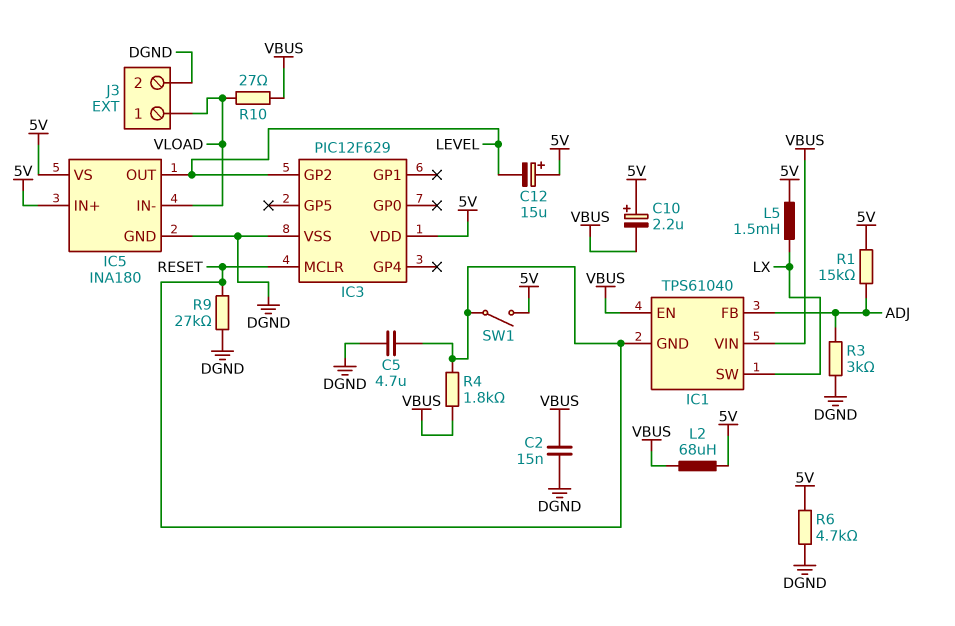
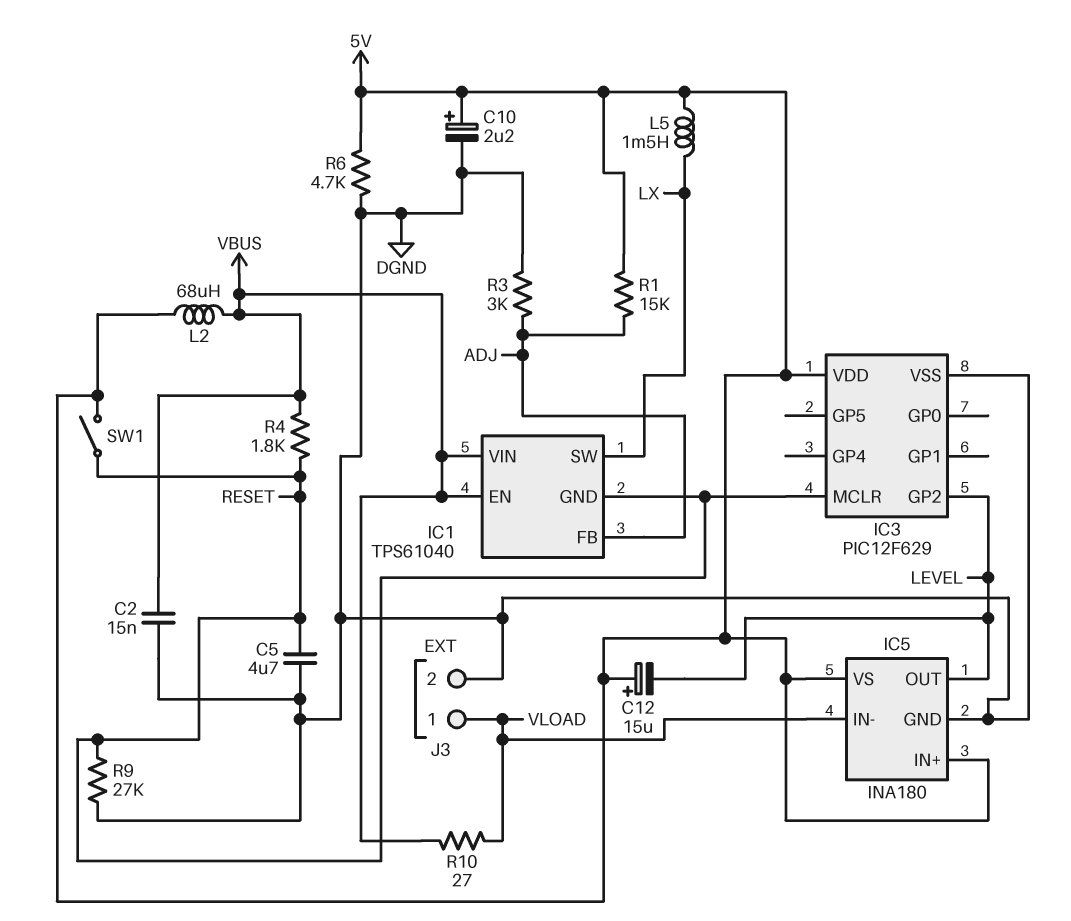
C10: 2.2uF (plus 5V, minus VBUS) -> 2.2uF (plus 5V, minus DGND)

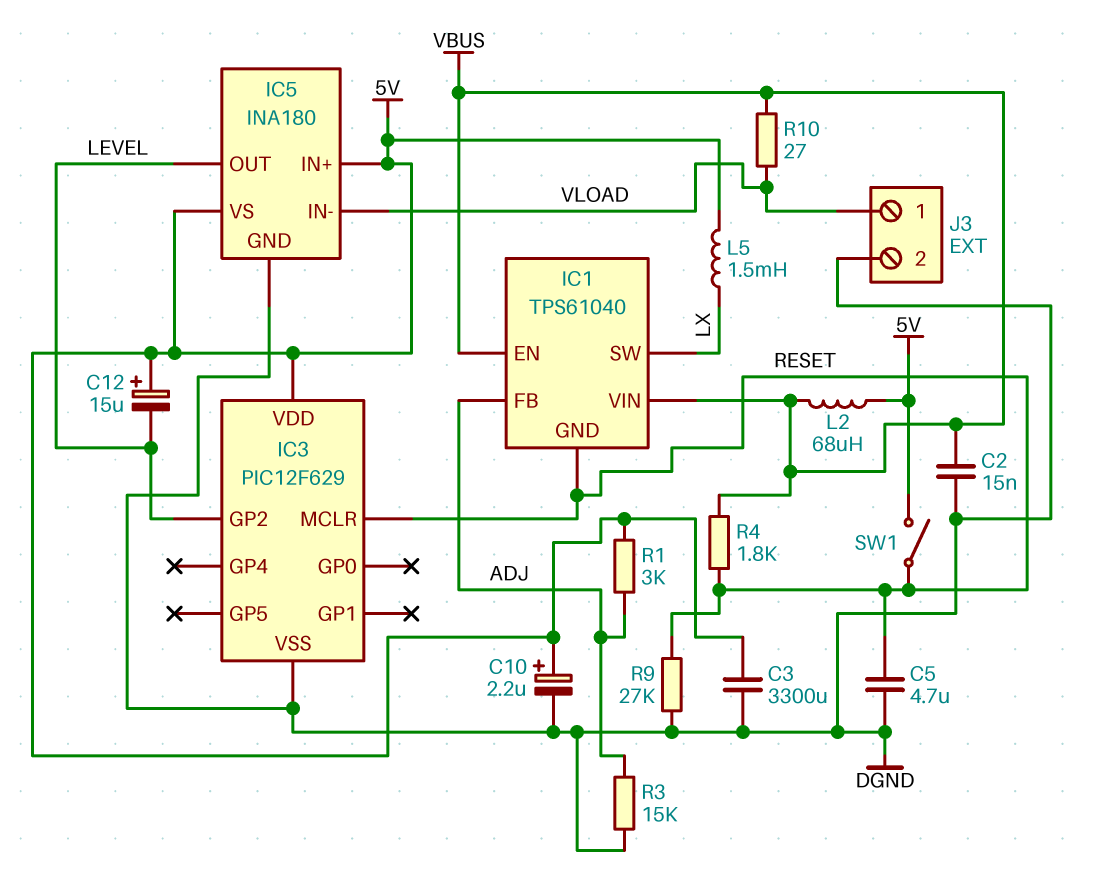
C3: none -> 3300uF (5V, DGND)
R1: 15k (5V, ADJ) -> 3k (5V, ADJ)
R3: 3k (ADJ, DGND) -> 15k (ADJ, DGND)
R6: 4.7k (5V, DGND) -> none

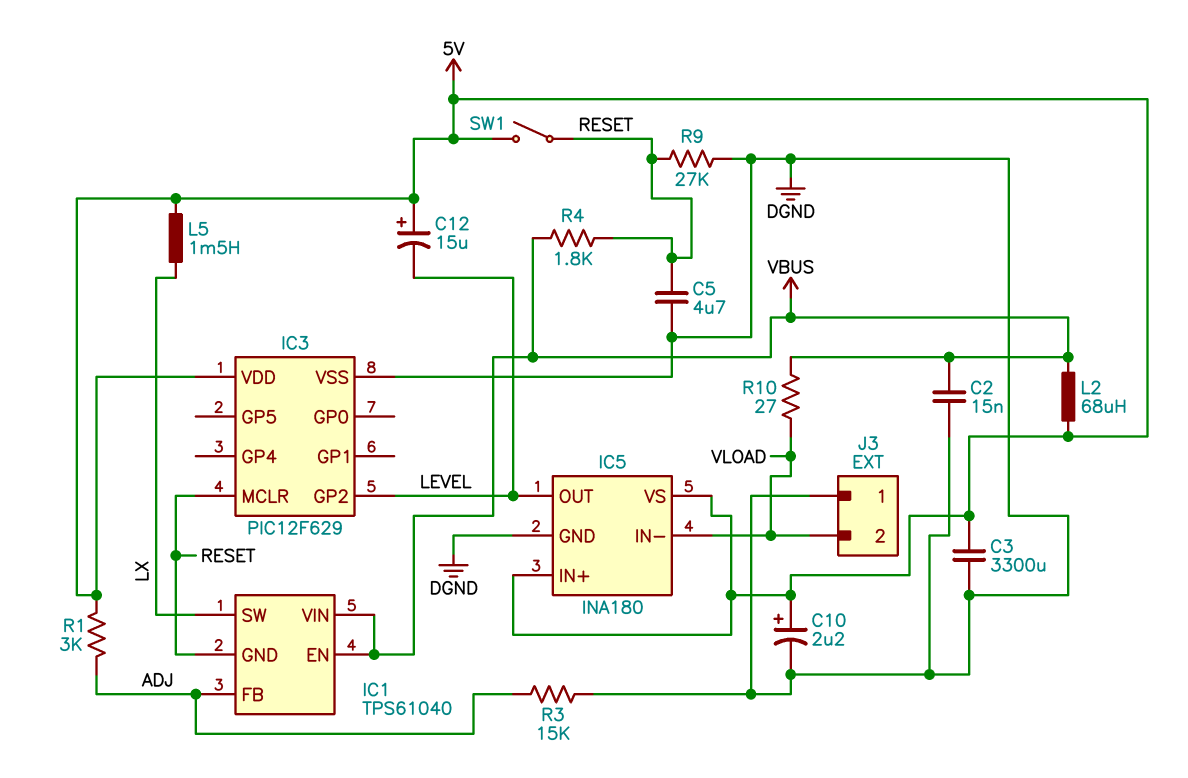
J3 pin 1: VLOAD -> DGND
J3 pin 2: DGND -> VLOAD

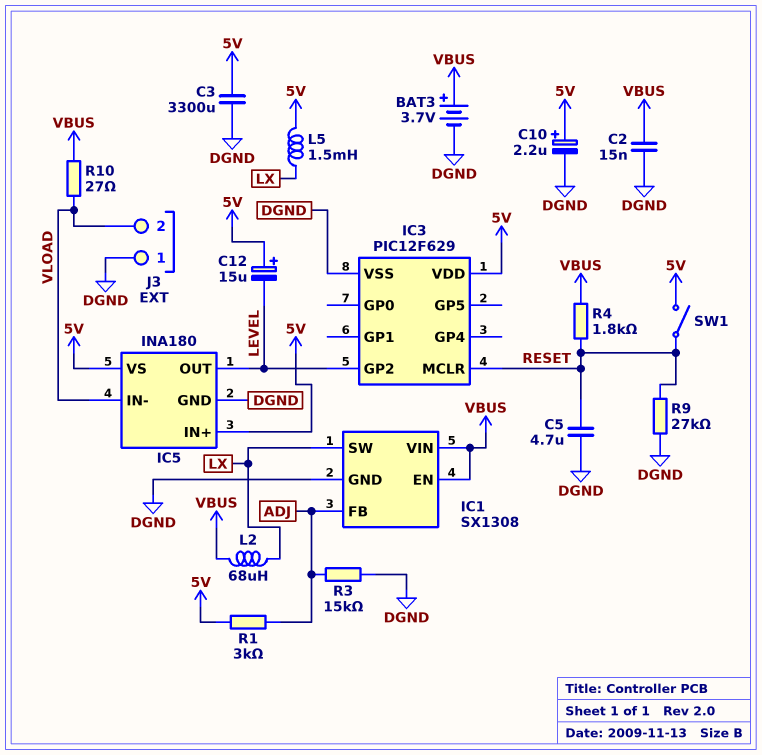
BAT3: none -> 3.7V (plus VBUS, minus DGND)
IC1: TPS61040 -> SX1308
IC1 pin GND: RESET -> DGND
L2: 68uH (5V, VBUS) -> 68uH (LX, VBUS)

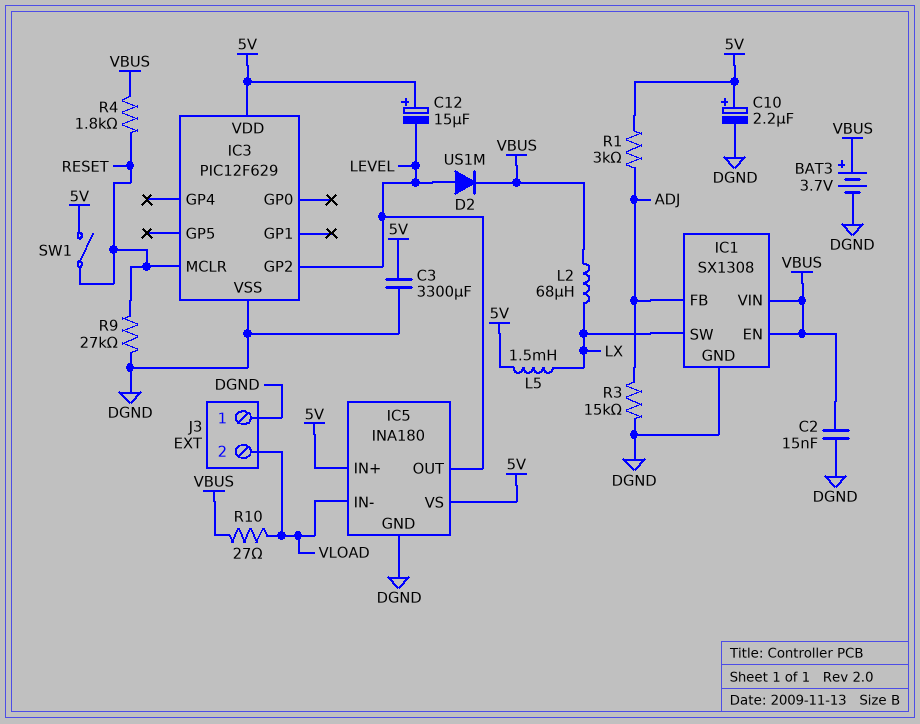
C5: 4.7uF (DGND, RESET) -> none
D2: none -> diode US1M (A LEVEL, K VBUS)

